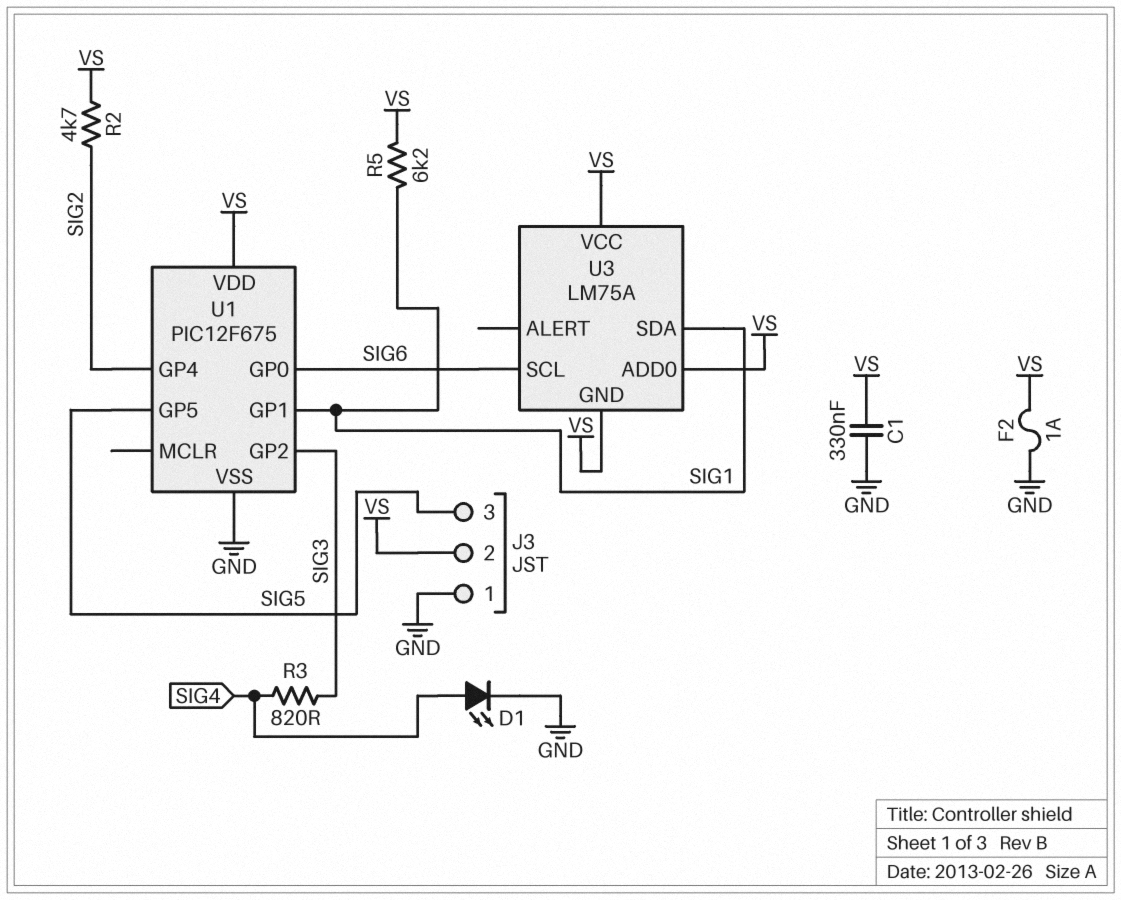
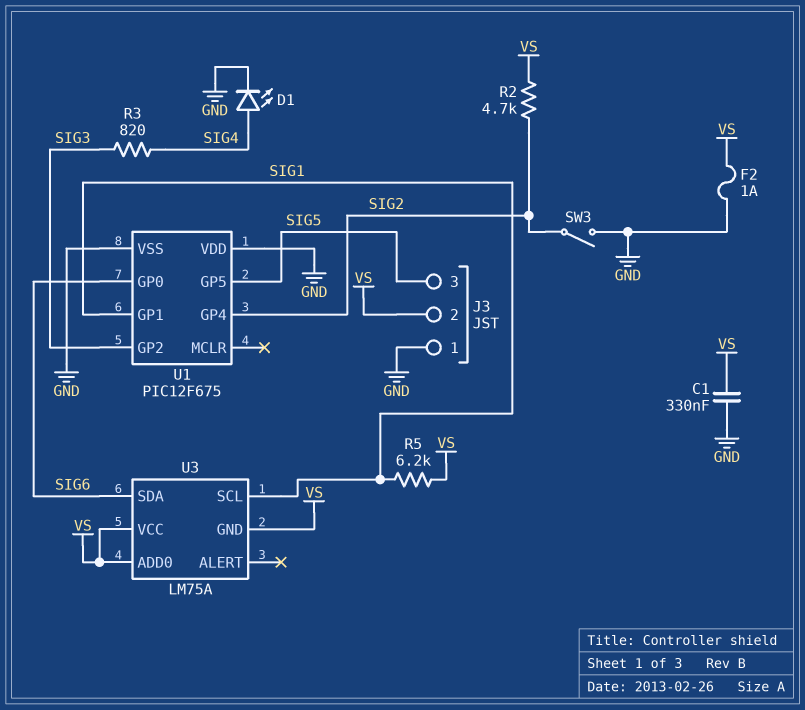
SW3: none -> switch (GND, SIG2)
U1 pin VDD: VS -> GND
U3 pin SCL: SIG6 -> SIG1
U3 pin SDA: SIG1 -> SIG6

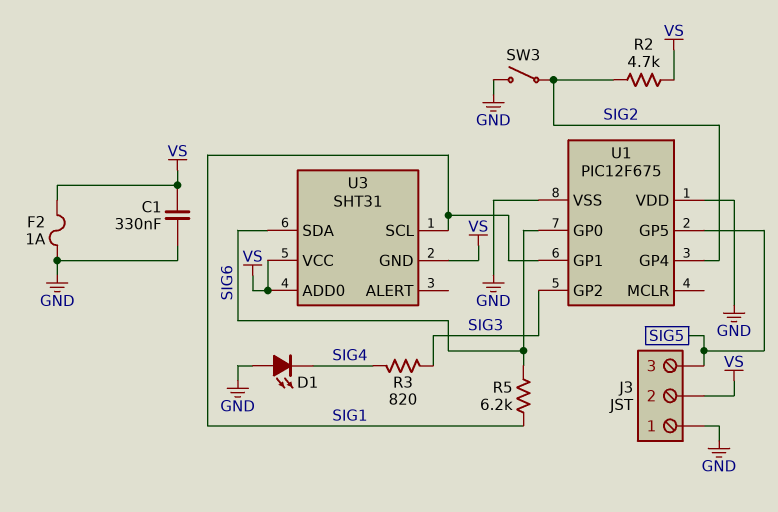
D1: LED (A SIG4, K GND) -> LED (A GND, K SIG4)
R5: 6.2k (SIG1, VS) -> 6.2k (SIG1, SIG6)
U3: LM75A -> SHT31

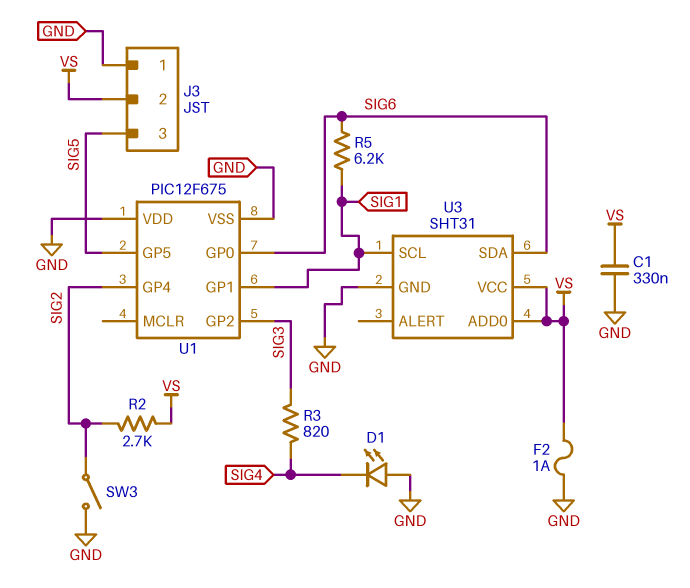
R2: 4.7k (SIG2, VS) -> 2.7k (SIG2, VS)
U3 pin GND: VS -> GND

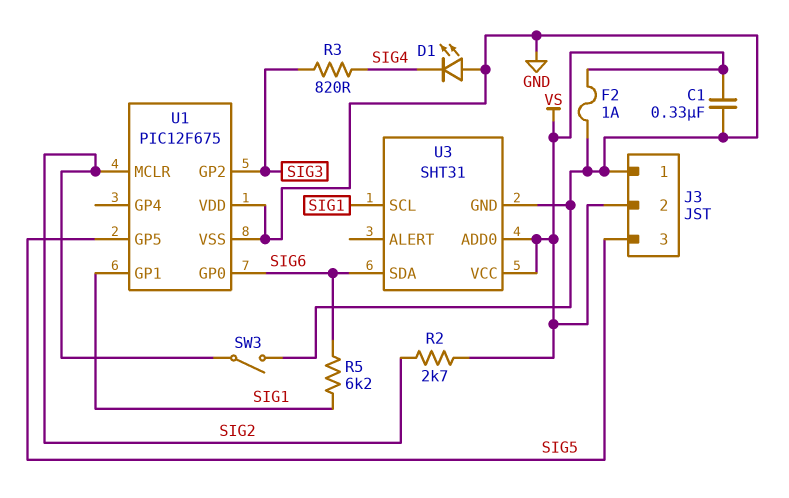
U1 pin GP4: SIG2 -> none
U1 pin MCLR: none -> SIG2

